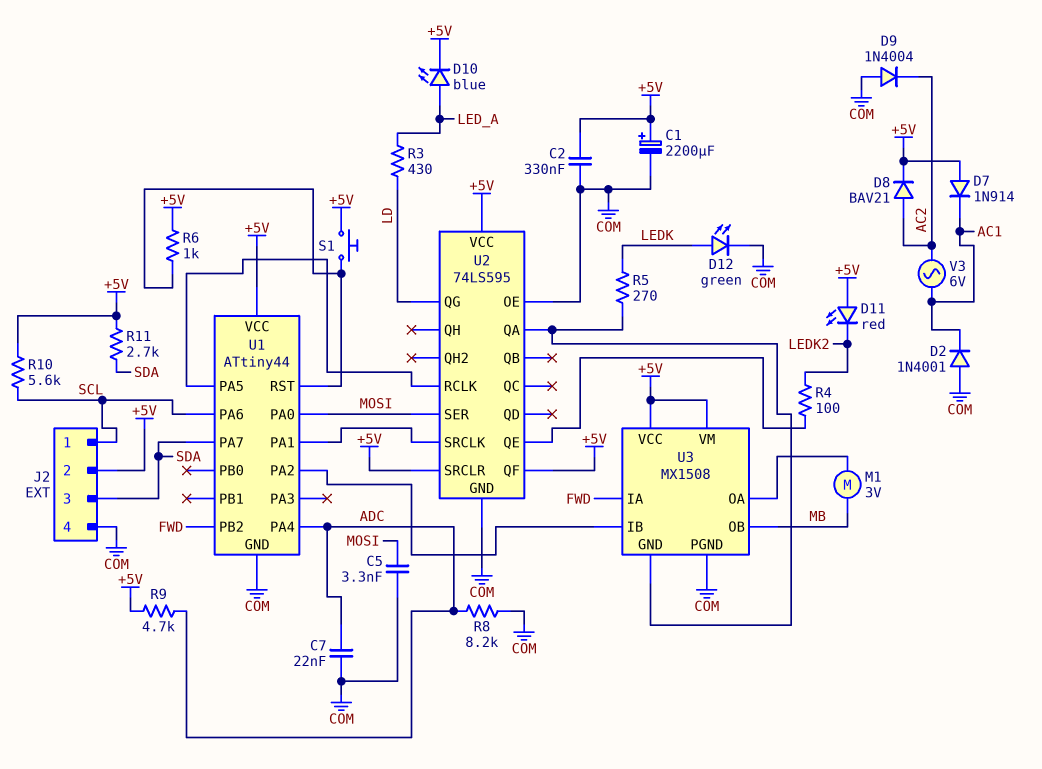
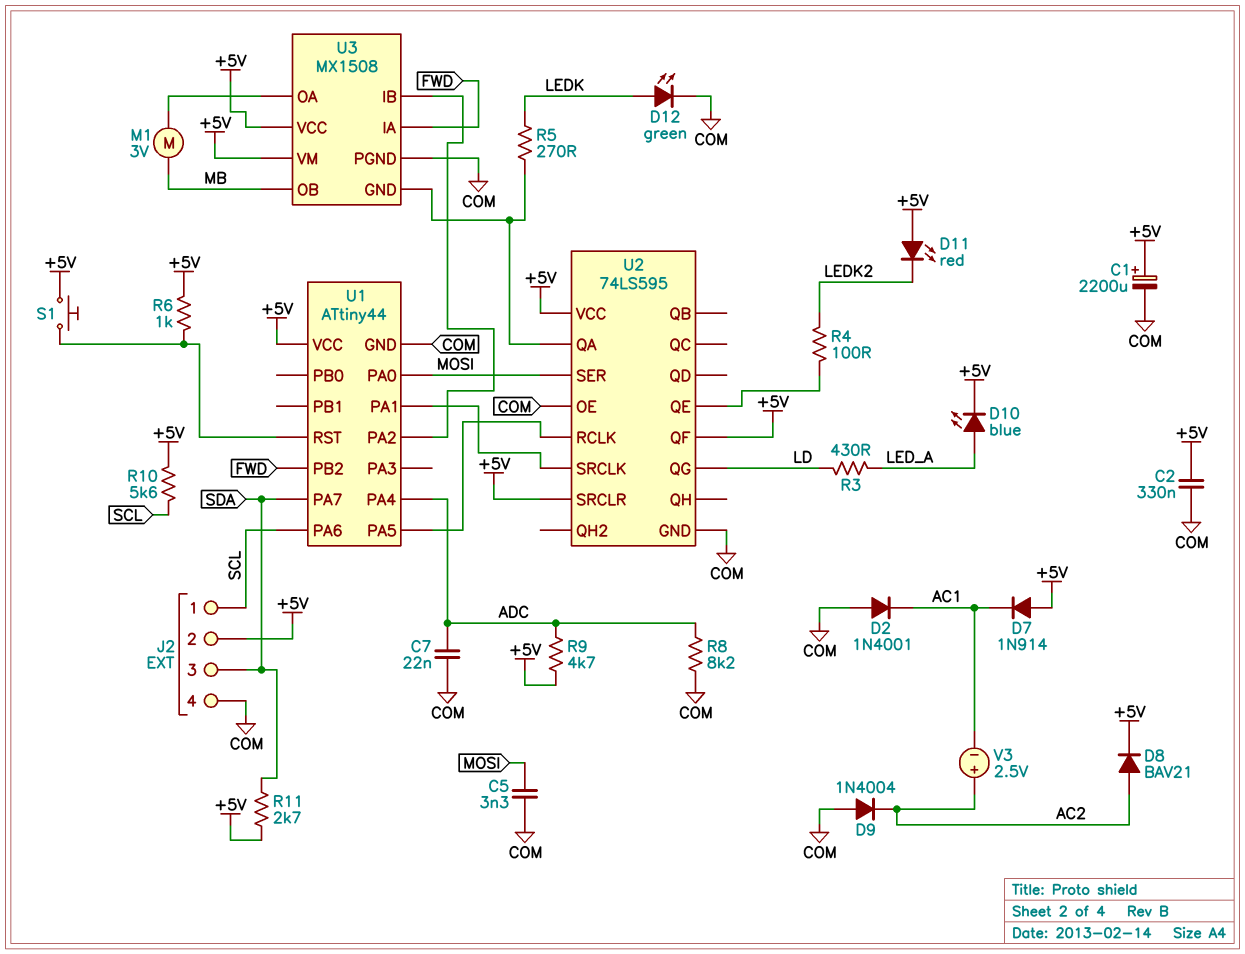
V3: AC 6V (AC1, AC2) -> 2.5V (plus AC2, minus AC1)

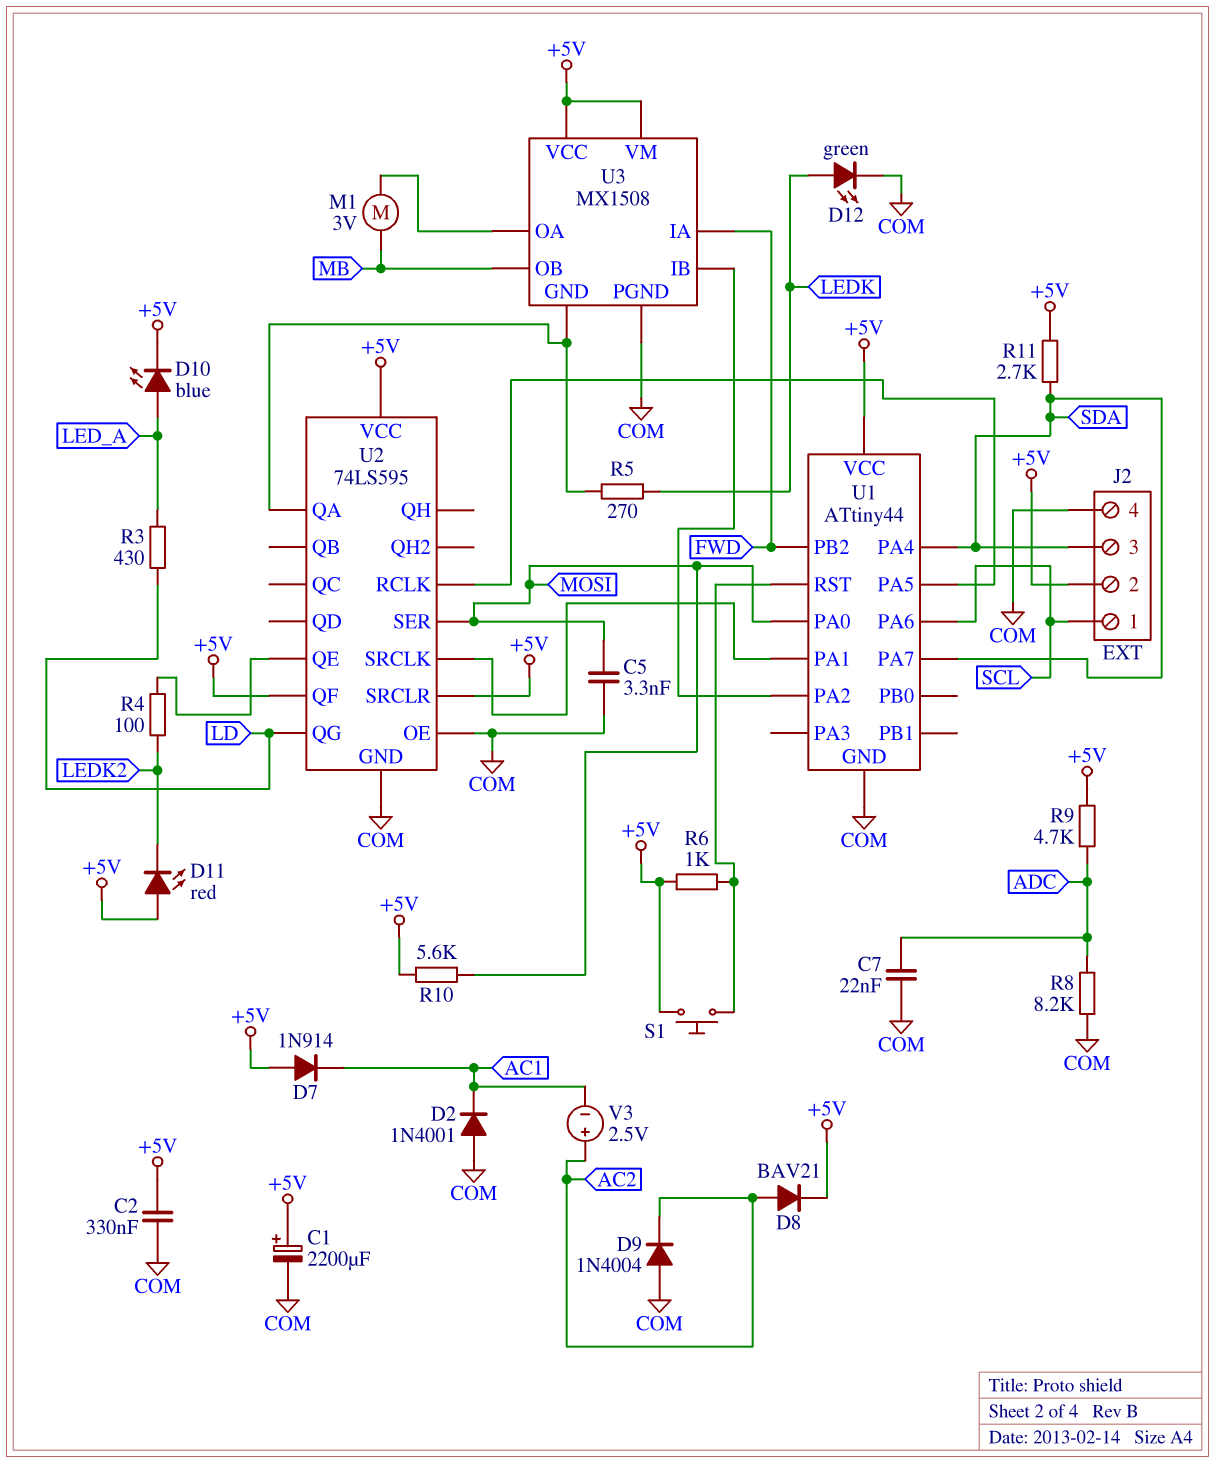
R10: 5.6k (+5V, SCL) -> 5.6k (+5V, MOSI)
U1 pin PA4: ADC -> SDA

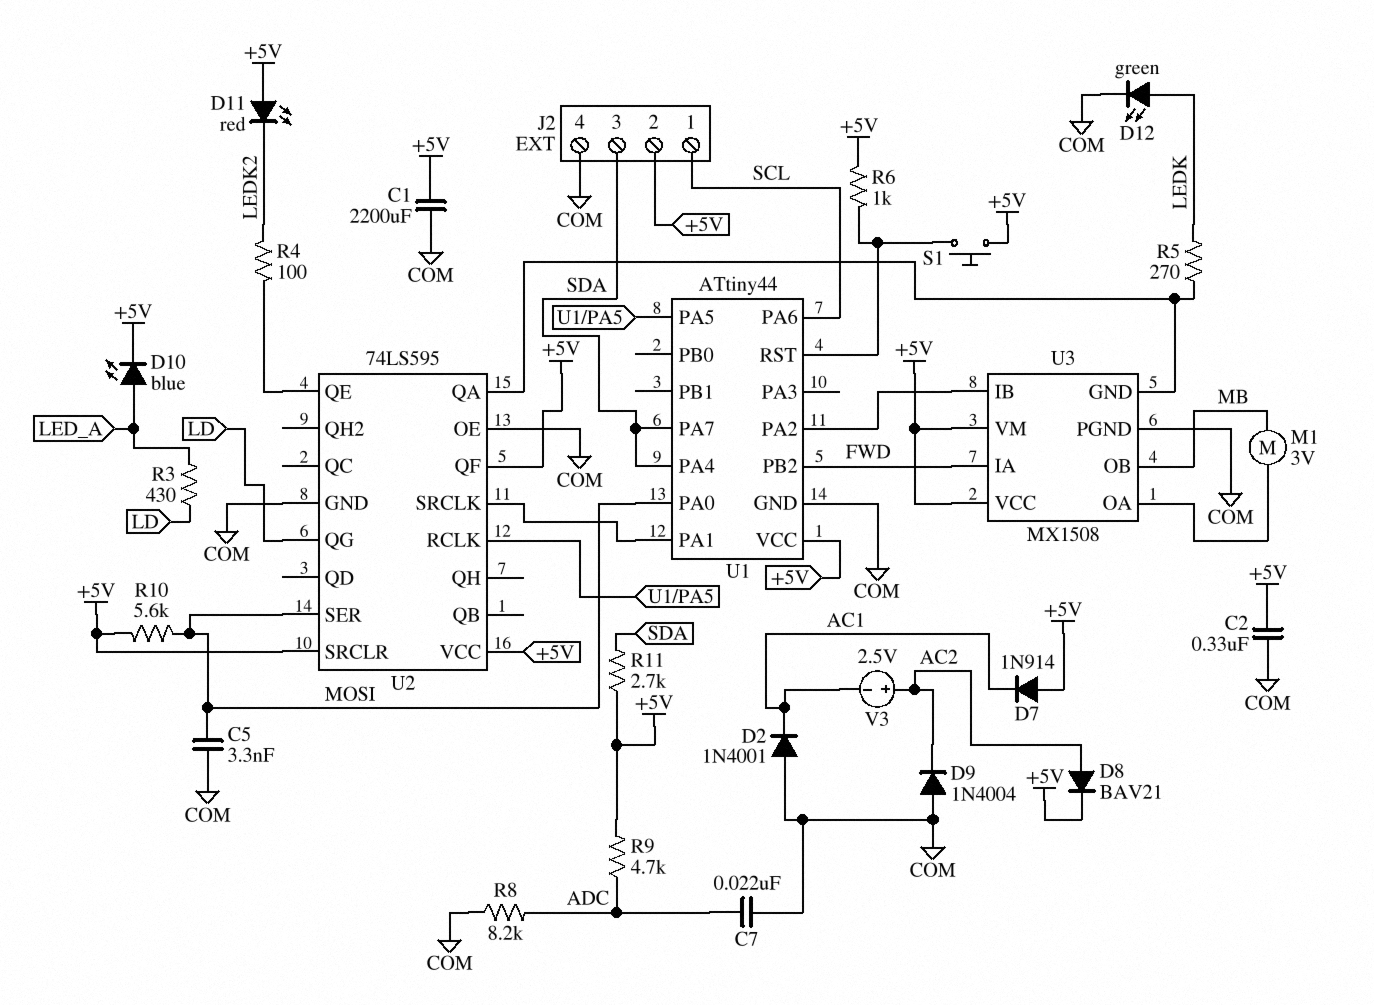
C1: 2200uF (plus +5V, minus COM) -> 2200uF (+5V, COM)

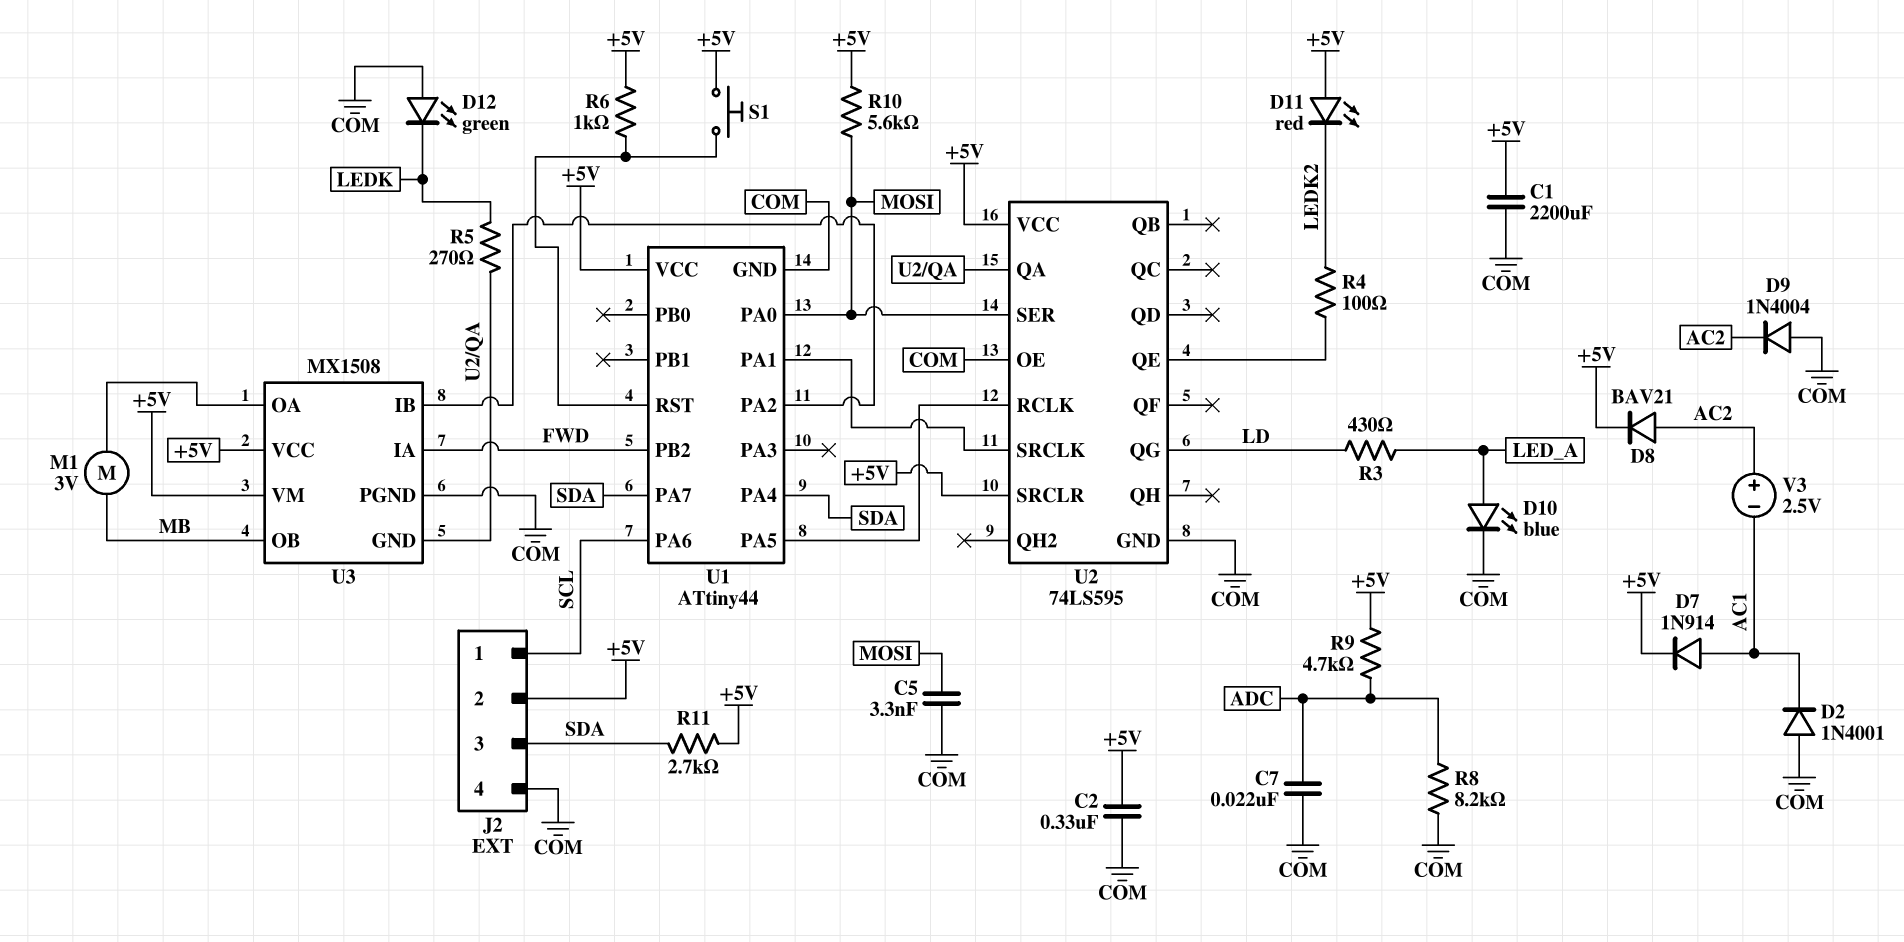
D7: diode 1N914 (A +5V, K AC1) -> diode 1N914 (A AC1, K +5V)
D10: LED blue (A LED_A, K +5V) -> LED blue (A LED_A, K COM)
D12: LED green (A LEDK, K COM) -> LED green (A COM, K LEDK)
U2 pin QF: +5V -> none

